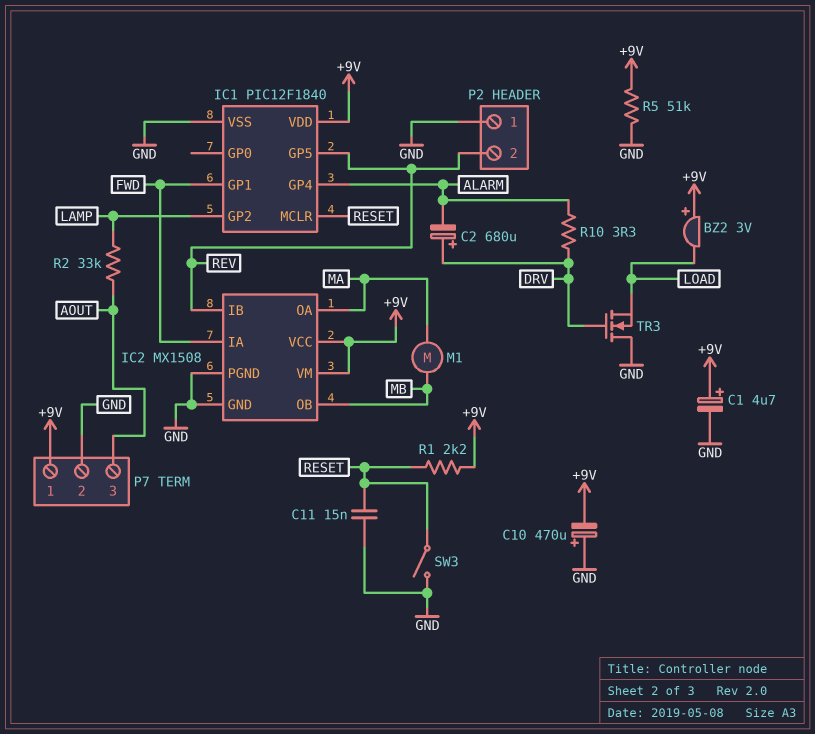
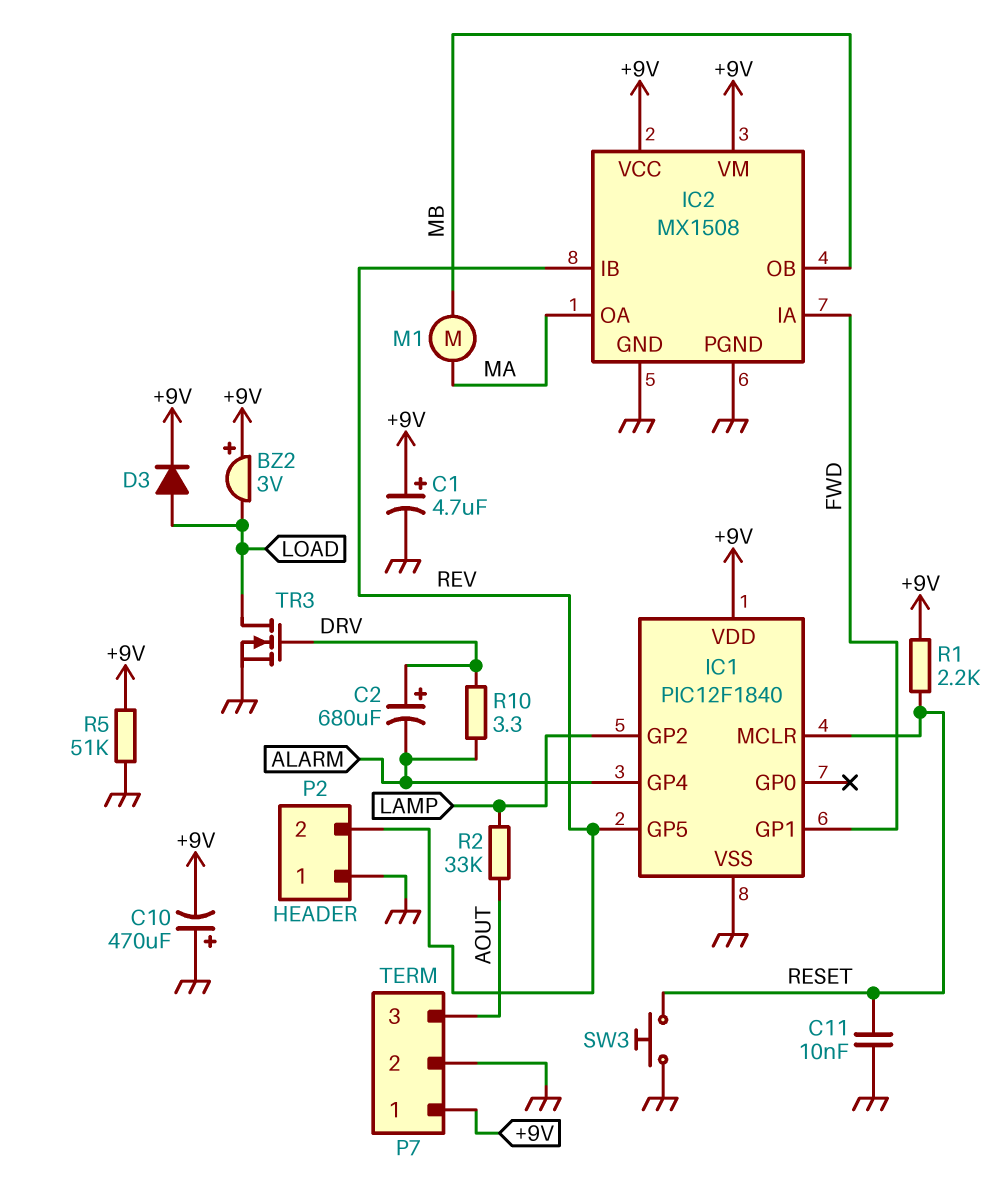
C11: 15nF (GND, RESET) -> 10nF (GND, RESET)
D3: none -> diode (A LOAD, K +9V)
SW3: switch (GND, RESET) -> button (GND, RESET)
TR3: NMOS (G DRV, D GND, S LOAD) -> NMOS (G DRV, D LOAD, S GND)

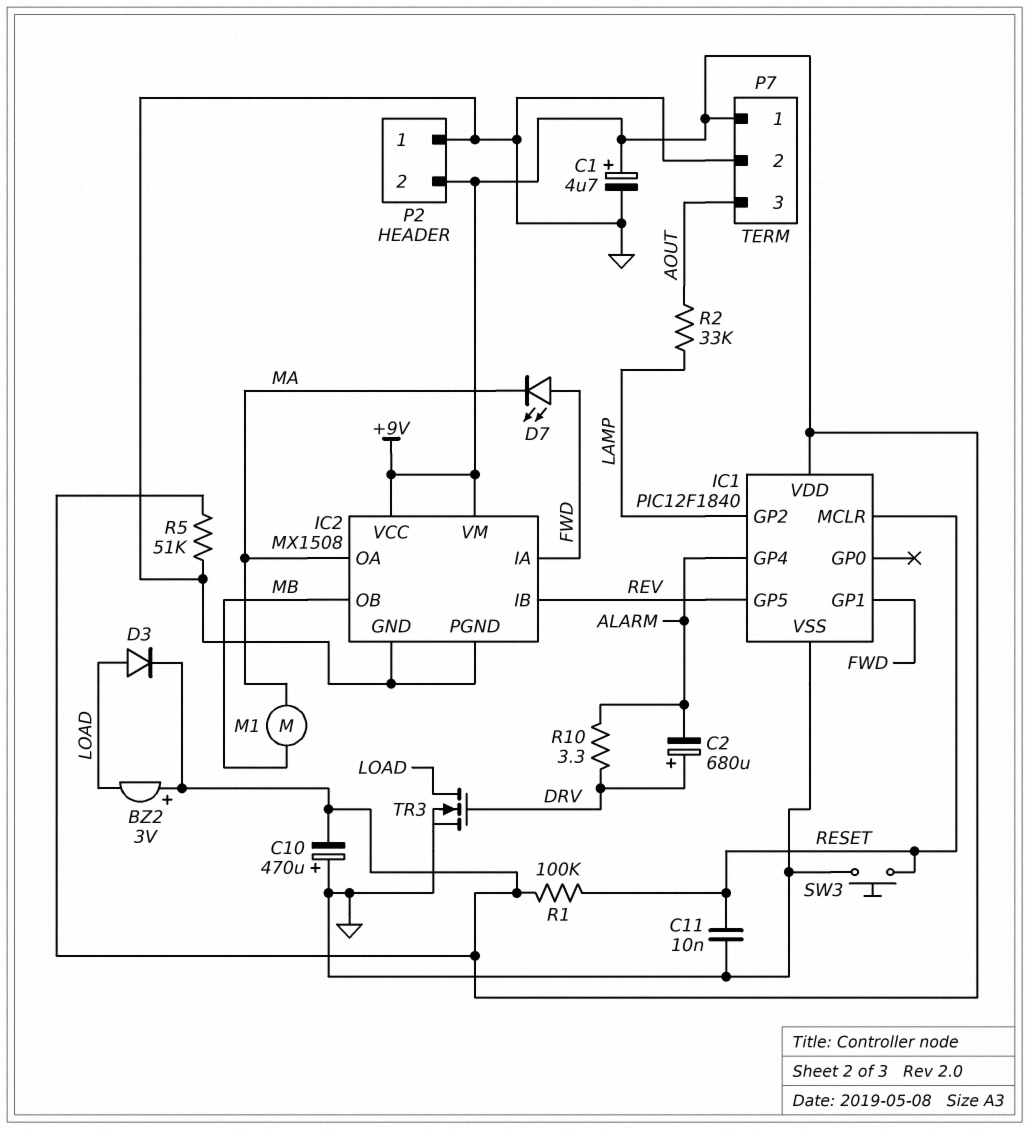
D7: none -> LED (A FWD, K MA)
P2 pin 2: REV -> +9V
R1: 2.2k (+9V, RESET) -> 100k (+9V, RESET)

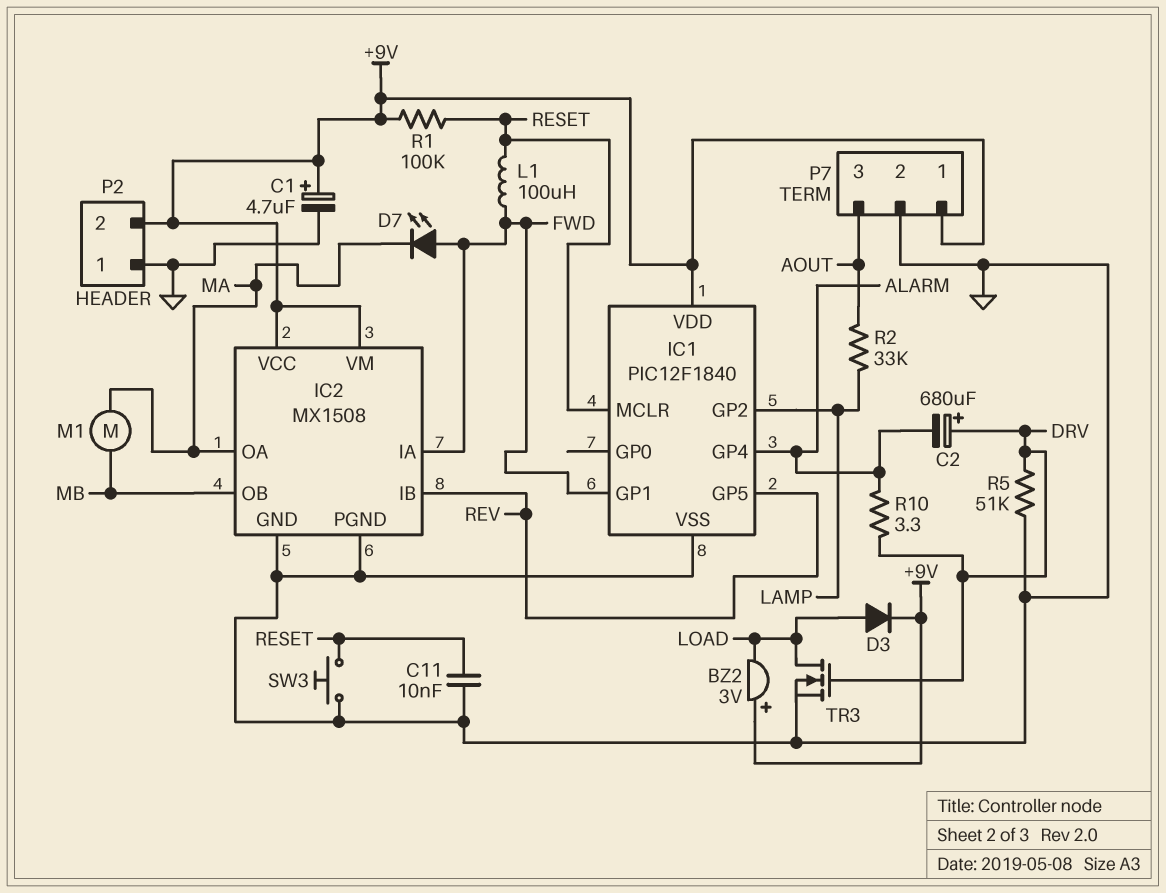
C10: 470uF (plus GND, minus +9V) -> none
L1: none -> 100uH (FWD, RESET)
R5: 51k (+9V, GND) -> 51k (DRV, GND)

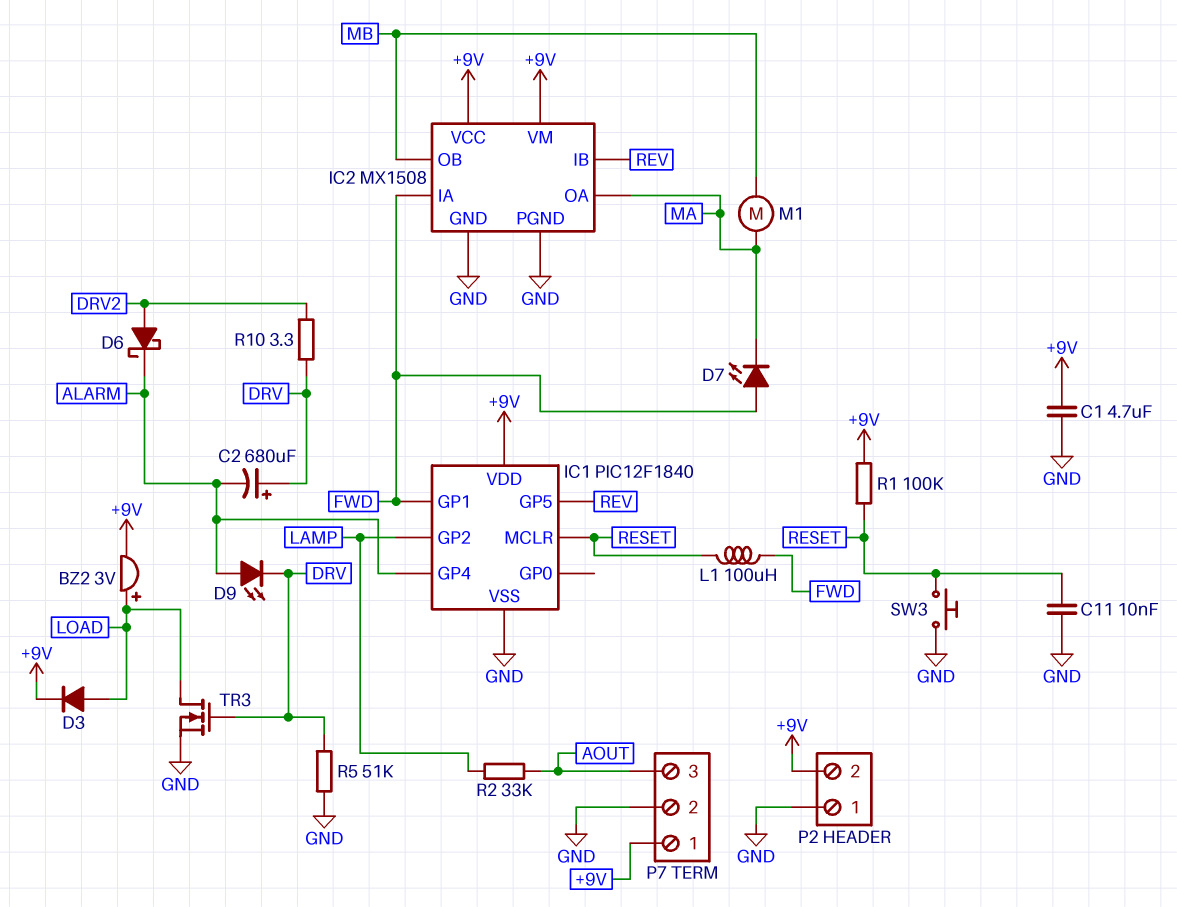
BZ2: buzzer 3V (plus +9V, minus LOAD) -> buzzer 3V (plus LOAD, minus +9V)
C1: 4.7uF (plus +9V, minus GND) -> 4.7uF (+9V, GND)
D6: none -> schottky (A DRV2, K ALARM)
D9: none -> LED (A ALARM, K DRV)
R10: 3.3 (ALARM, DRV) -> 3.3 (DRV, DRV2)

